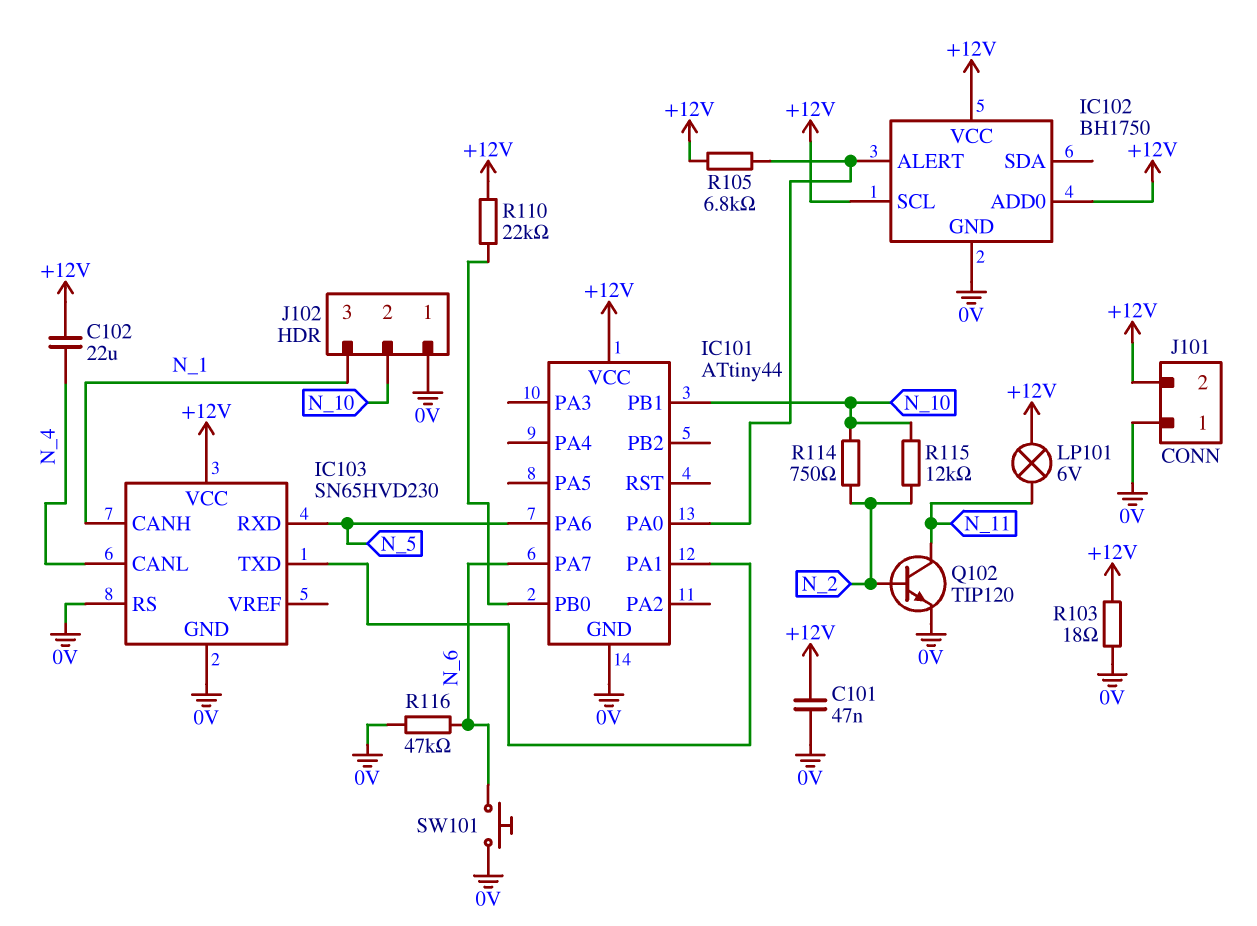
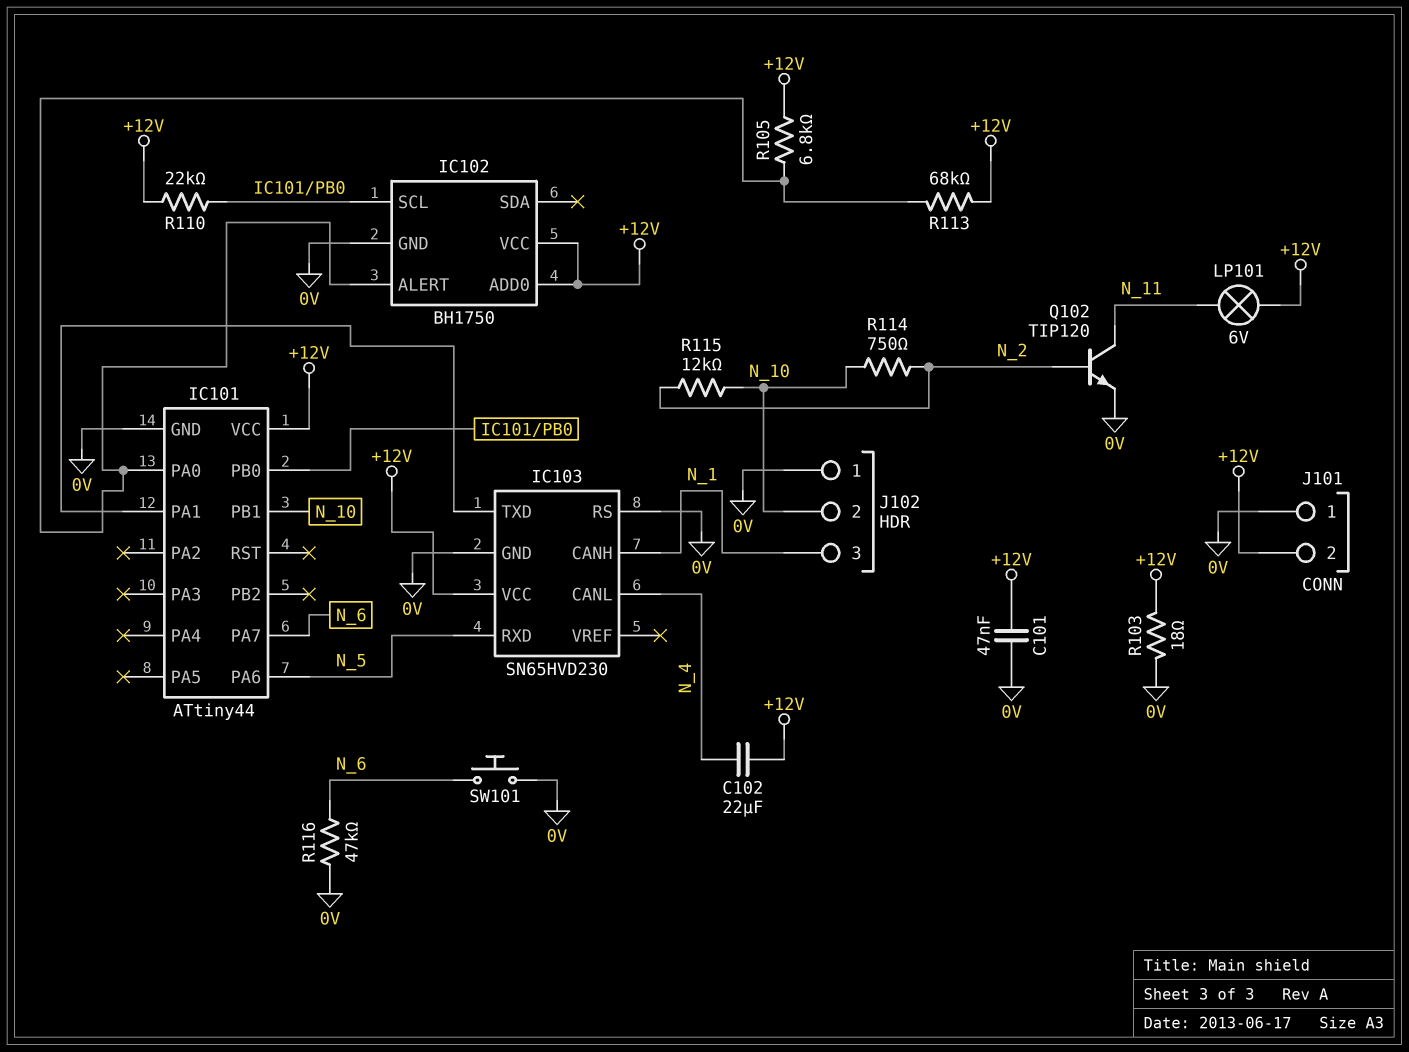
IC102 pin SCL: +12V -> IC101/PB0
R113: none -> 68k (+12V, IC101/PA0)

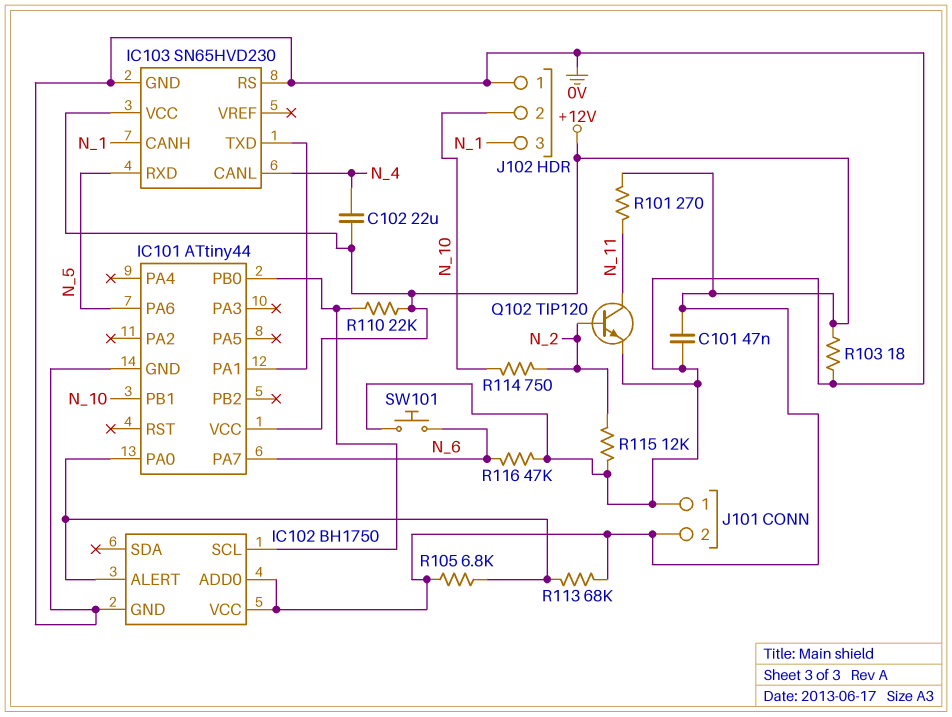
LP101: lamp 6V (+12V, N_11) -> none
R101: none -> 270 (+12V, N_11)
R115: 12k (N_2, N_10) -> 12k (0V, N_2)

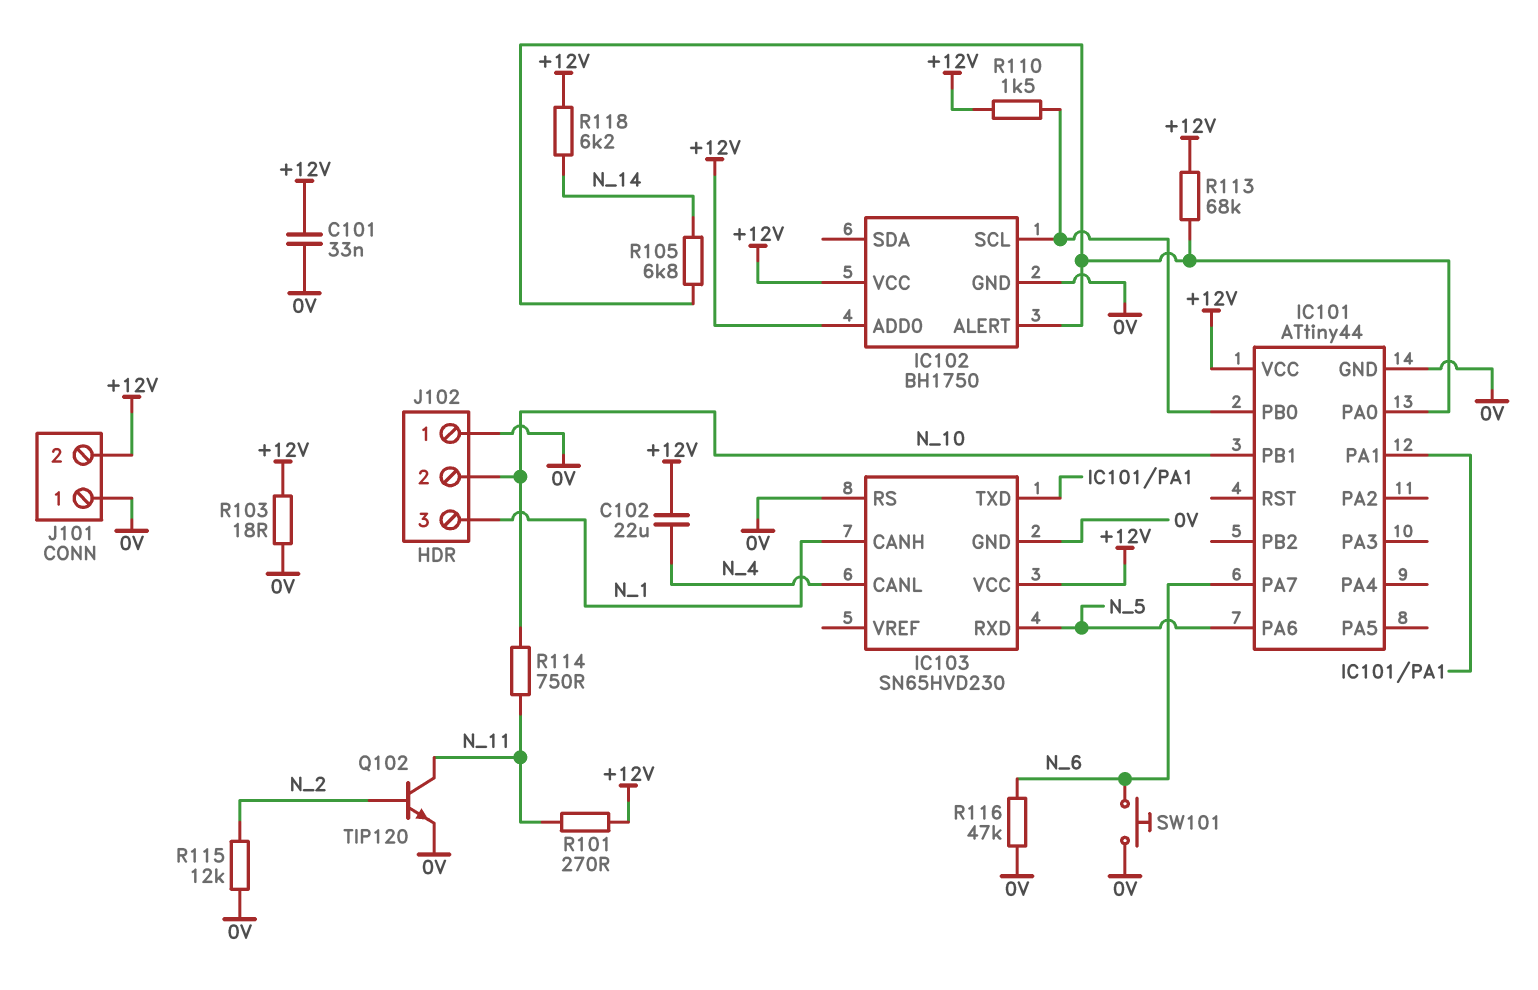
C101: 47nF (+12V, 0V) -> 33nF (+12V, 0V)
R105: 6.8k (+12V, IC101/PA0) -> 6.8k (IC101/PA0, N_14)
R110: 22k (+12V, IC101/PB0) -> 1.5k (+12V, IC101/PB0)
R114: 750 (N_2, N_10) -> 750 (N_10, N_11)
R118: none -> 6.2k (+12V, N_14)

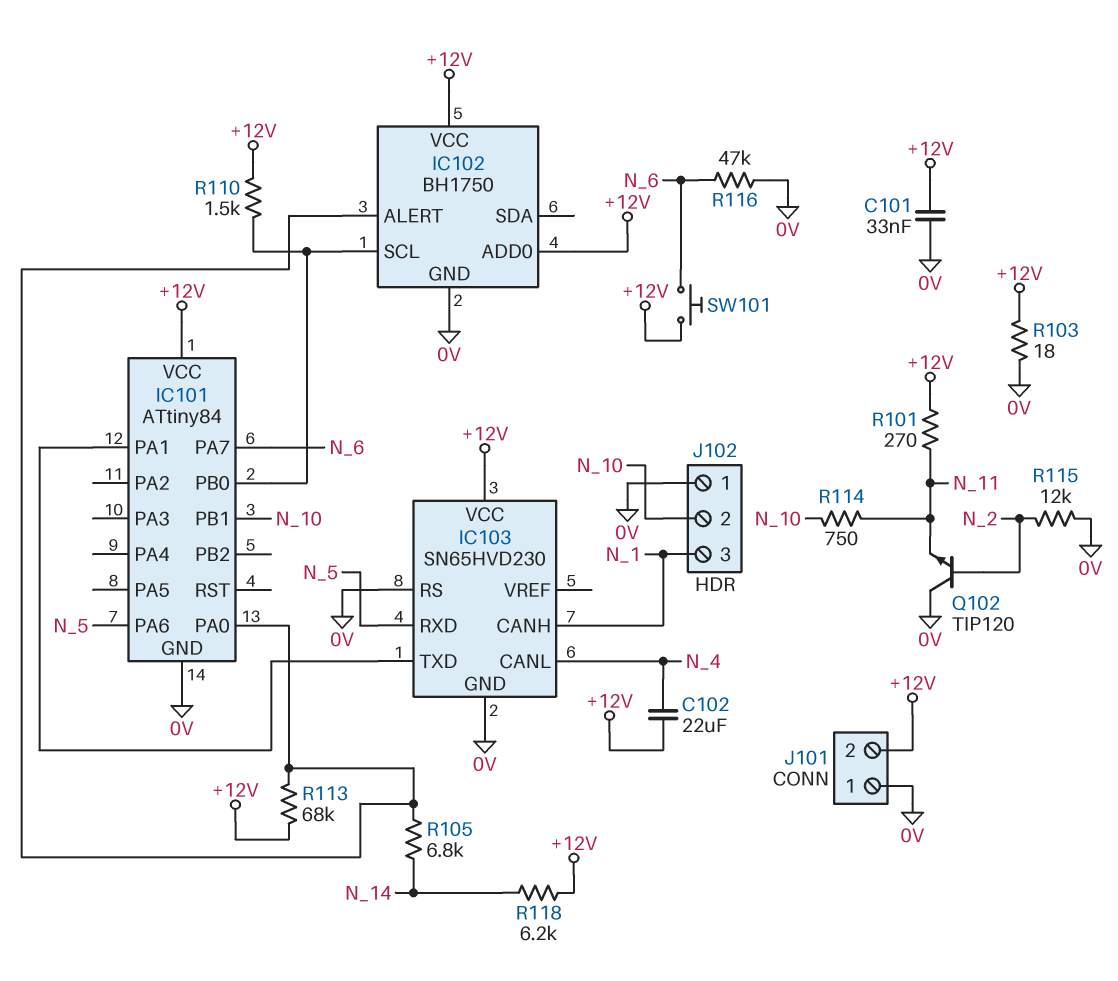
IC101: ATtiny44 -> ATtiny84
Q102: NPN TIP120 (B N_2, C N_11, E 0V) -> NPN TIP120 (B N_2, C 0V, E N_11)
SW101: button (0V, N_6) -> button (+12V, N_6)

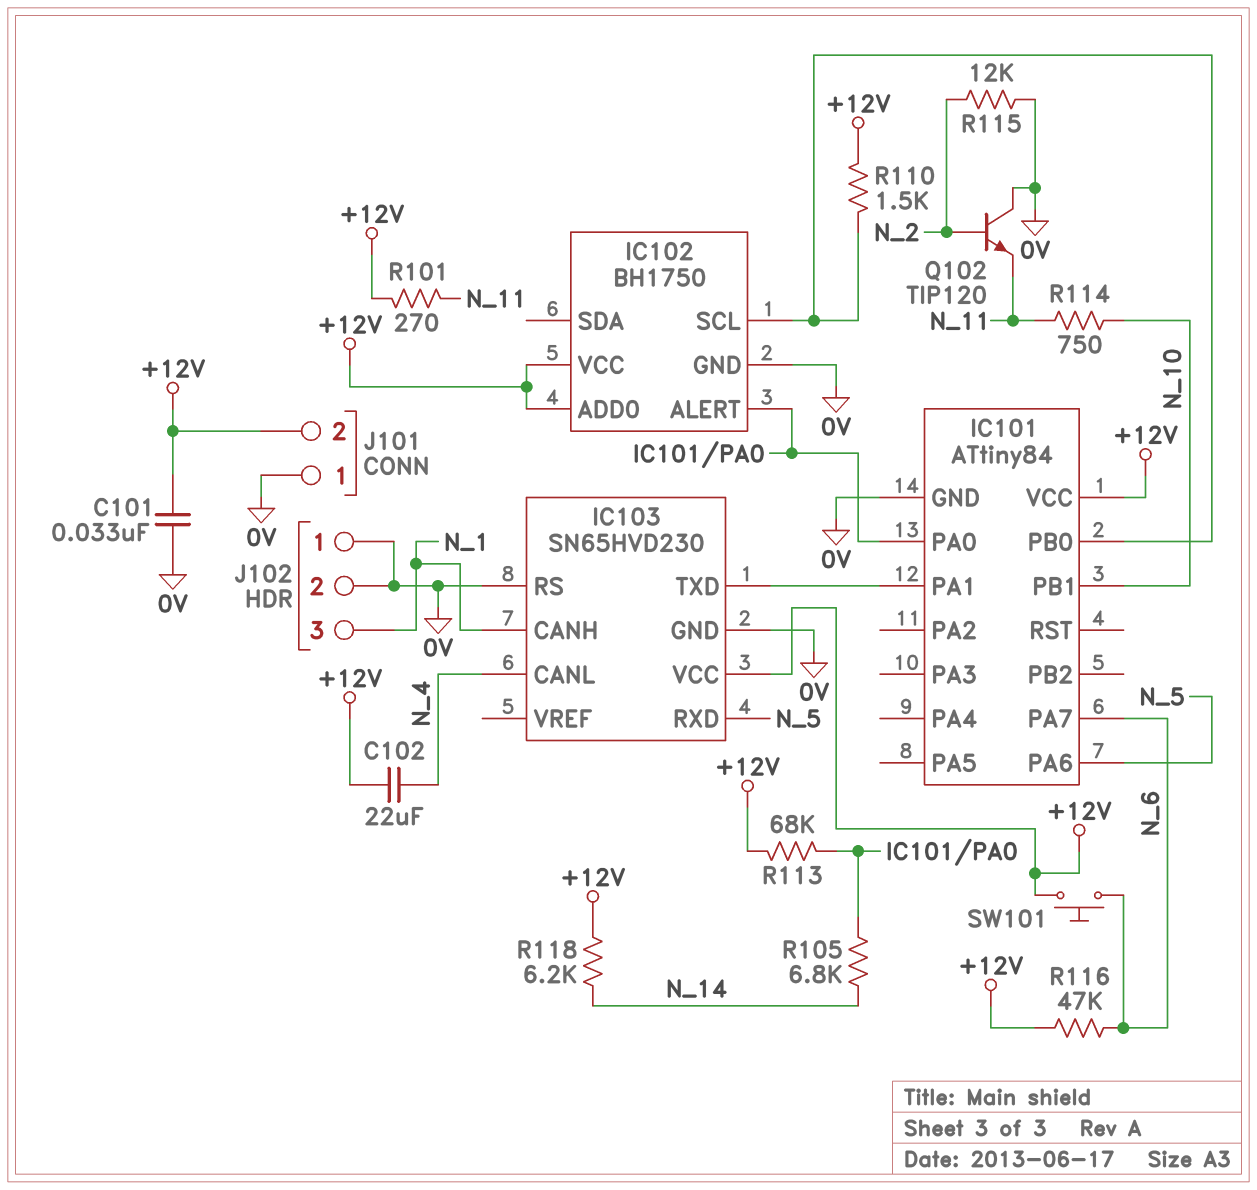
J102 pin 2: N_10 -> 0V
R103: 18 (+12V, 0V) -> none
R116: 47k (0V, N_6) -> 47k (+12V, N_6)

